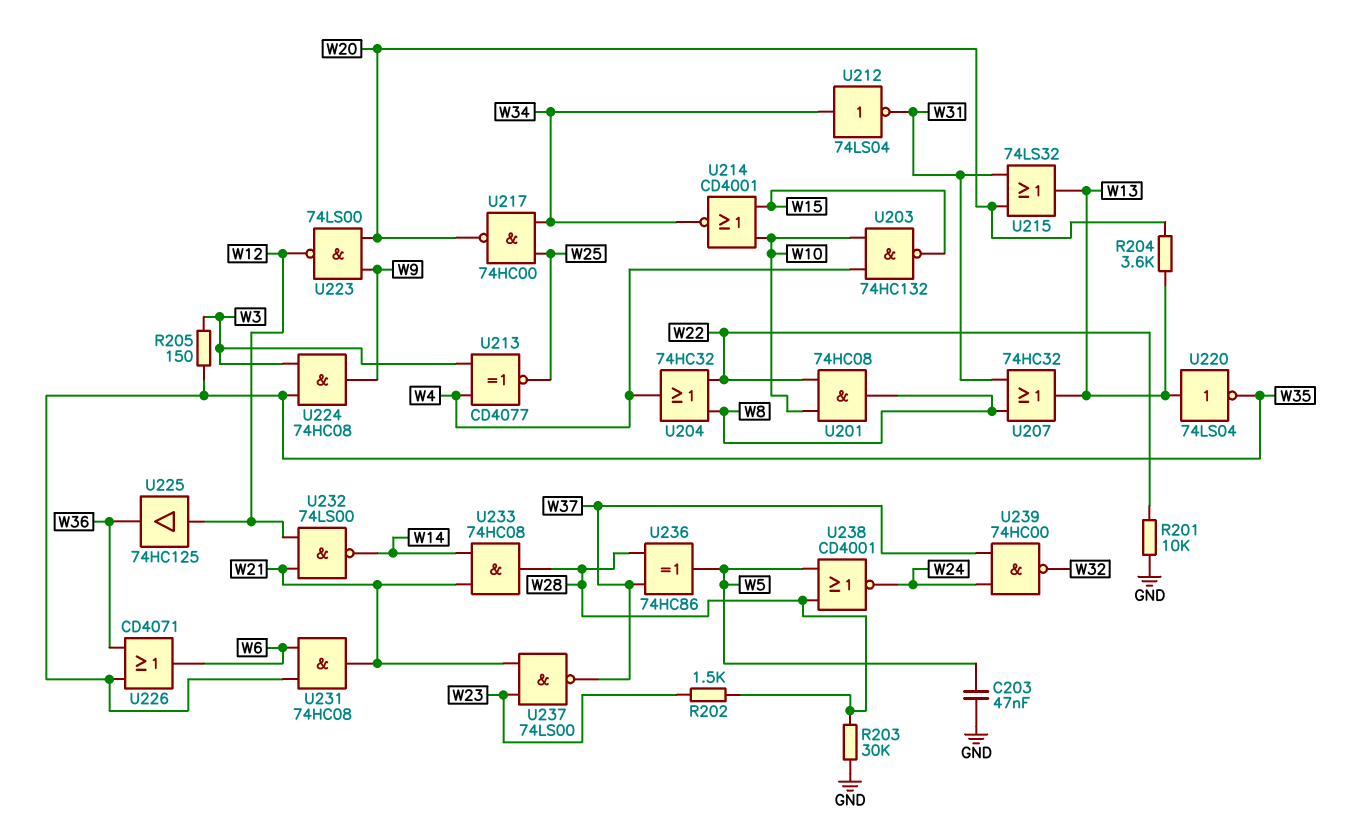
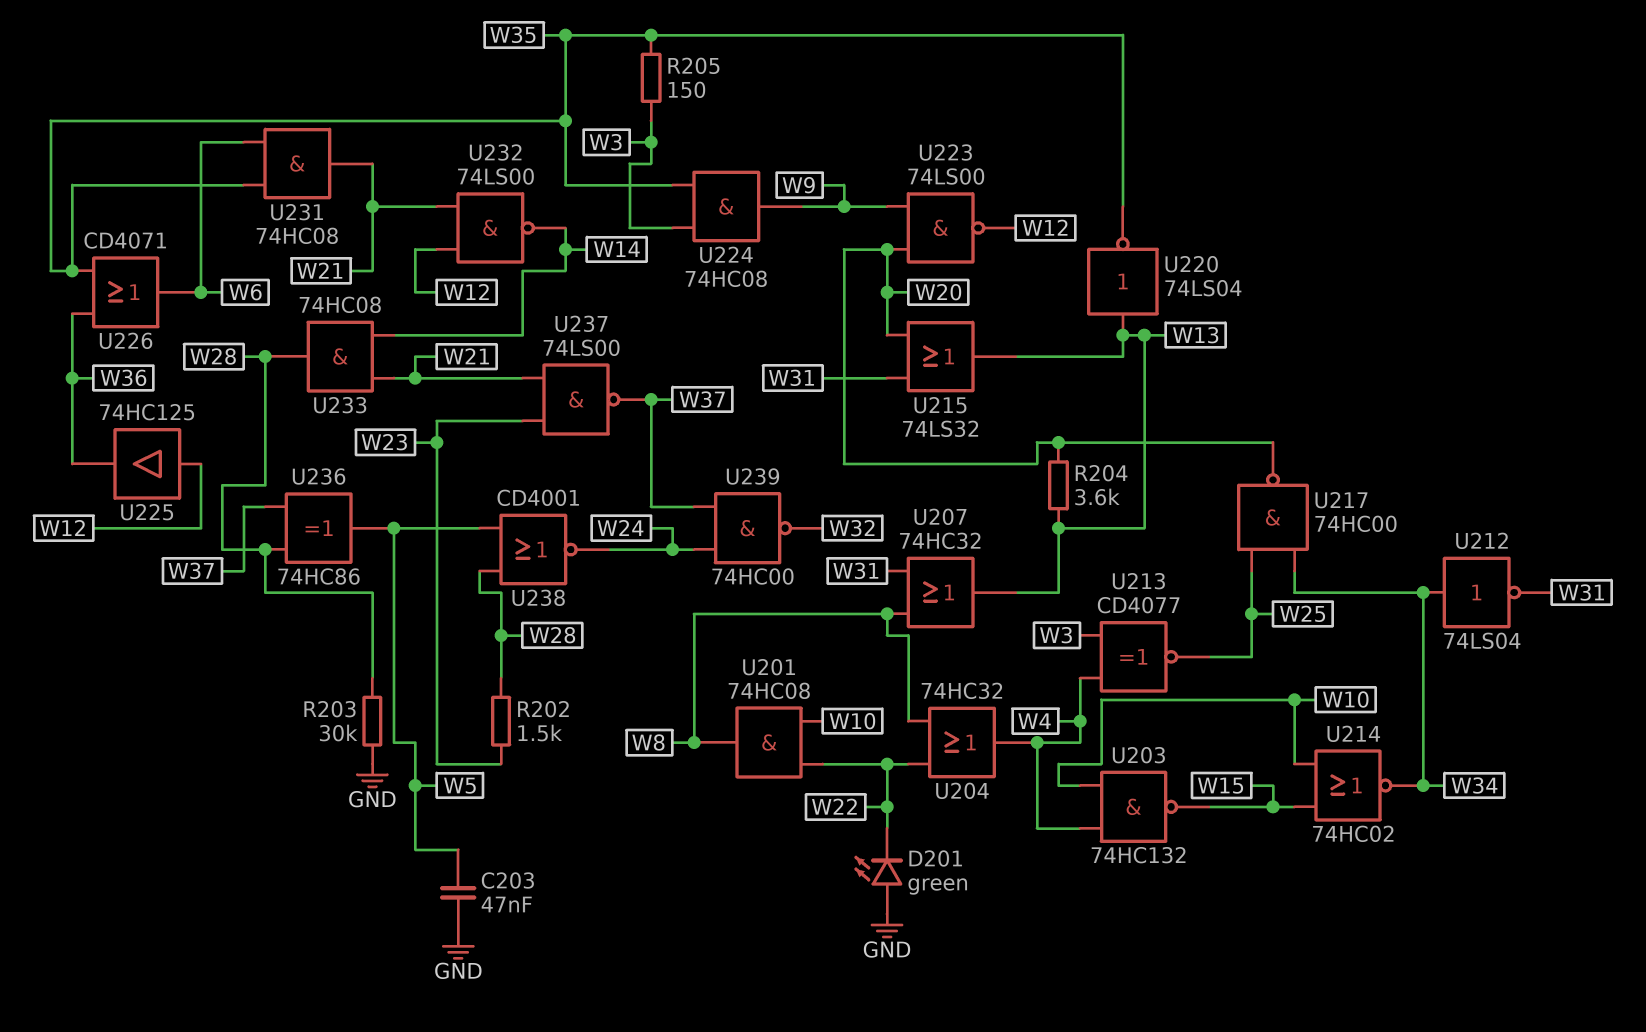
D201: none -> LED green (A GND, K W22)
R201: 10k (GND, W22) -> none
U214: NOR CD4001 (in W10, in W15, out W34) -> NOR 74HC02 (in W10, in W15, out W34)

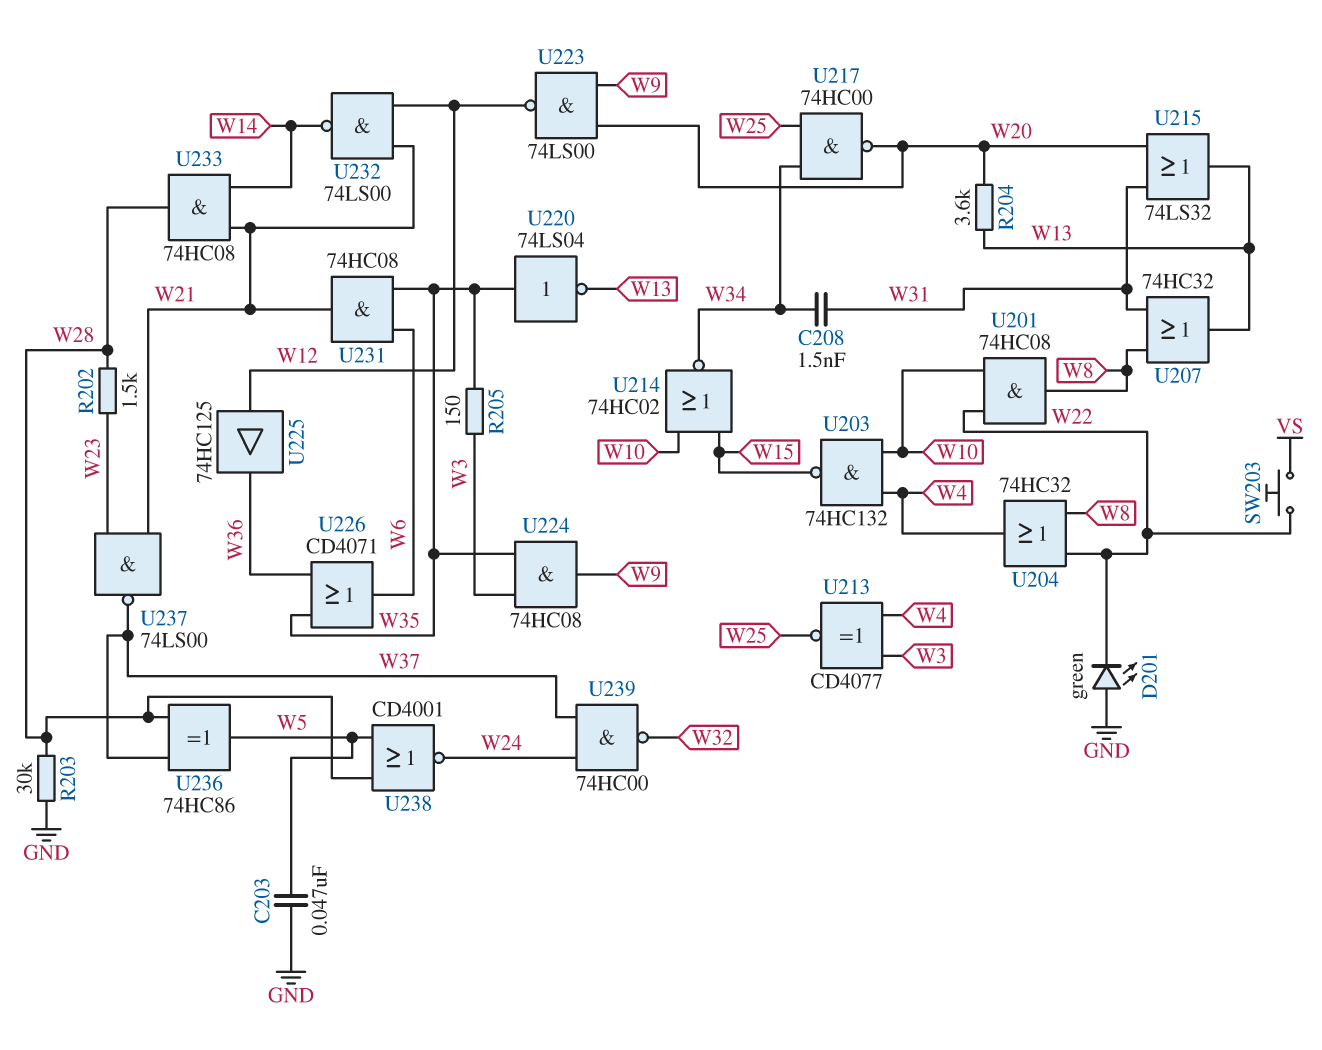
C208: none -> 1.5nF (W31, W34)
SW203: none -> button (VS, W22)
U212: NOT 74LS04 (in W34, out W31) -> none
U220: NOT 74LS04 (in W13, out W35) -> NOT 74LS04 (in W35, out W13)

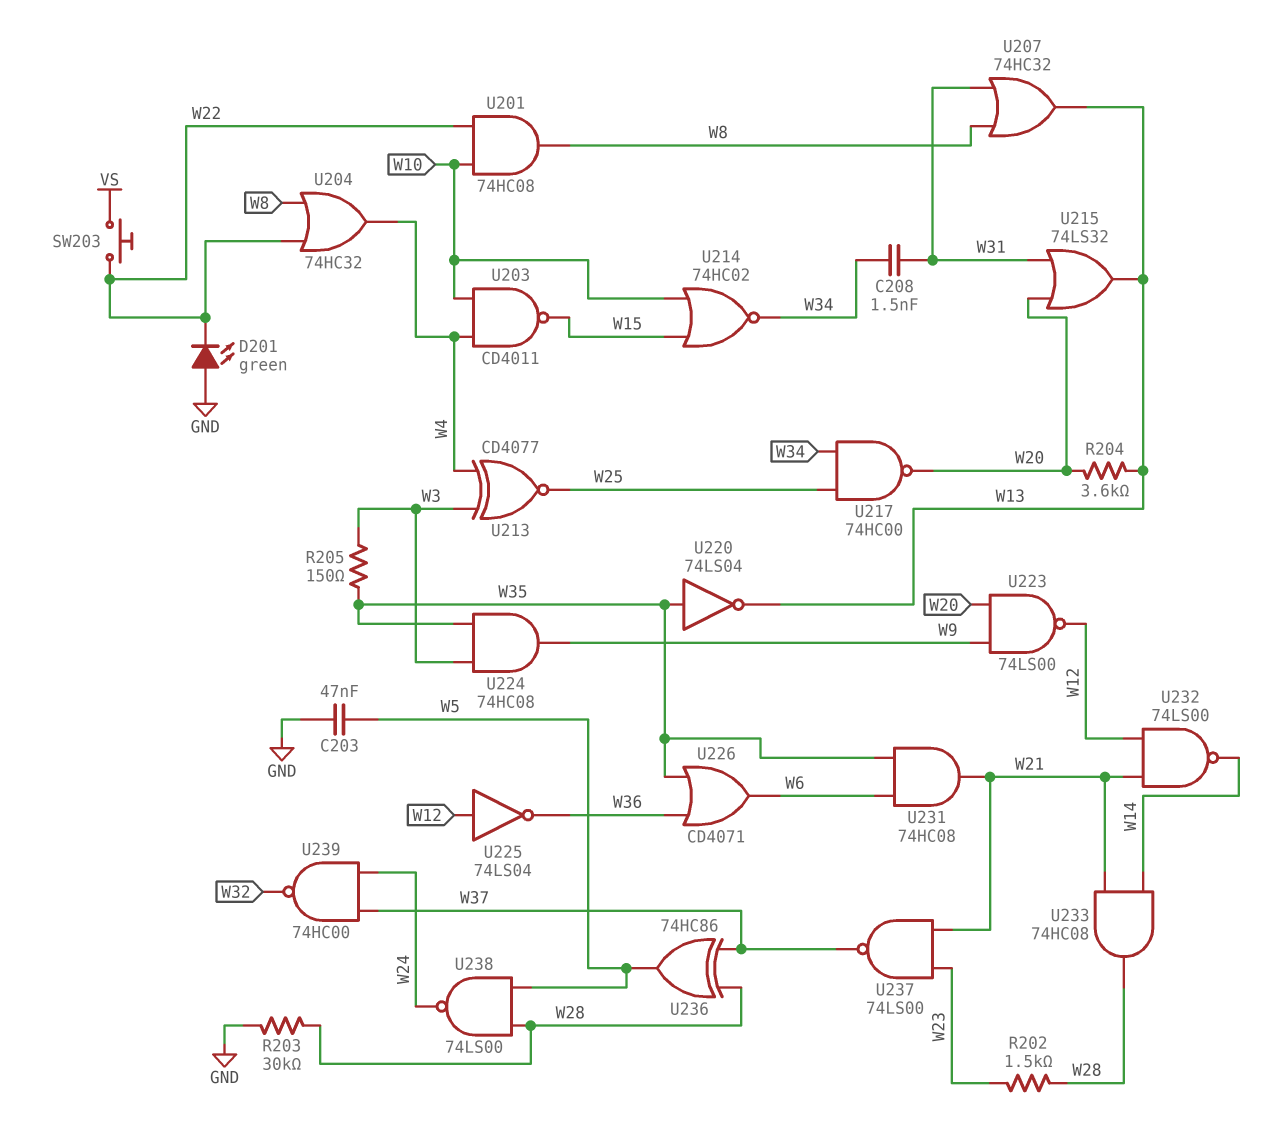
U203: NAND 74HC132 (in W4, in W10, out W15) -> NAND CD4011 (in W4, in W10, out W15)
U225: buffer 74HC125 (in W12, out W36) -> NOT 74LS04 (in W12, out W36)
U238: NOR CD4001 (in W5, in W28, out W24) -> NAND 74LS00 (in W5, in W28, out W24)

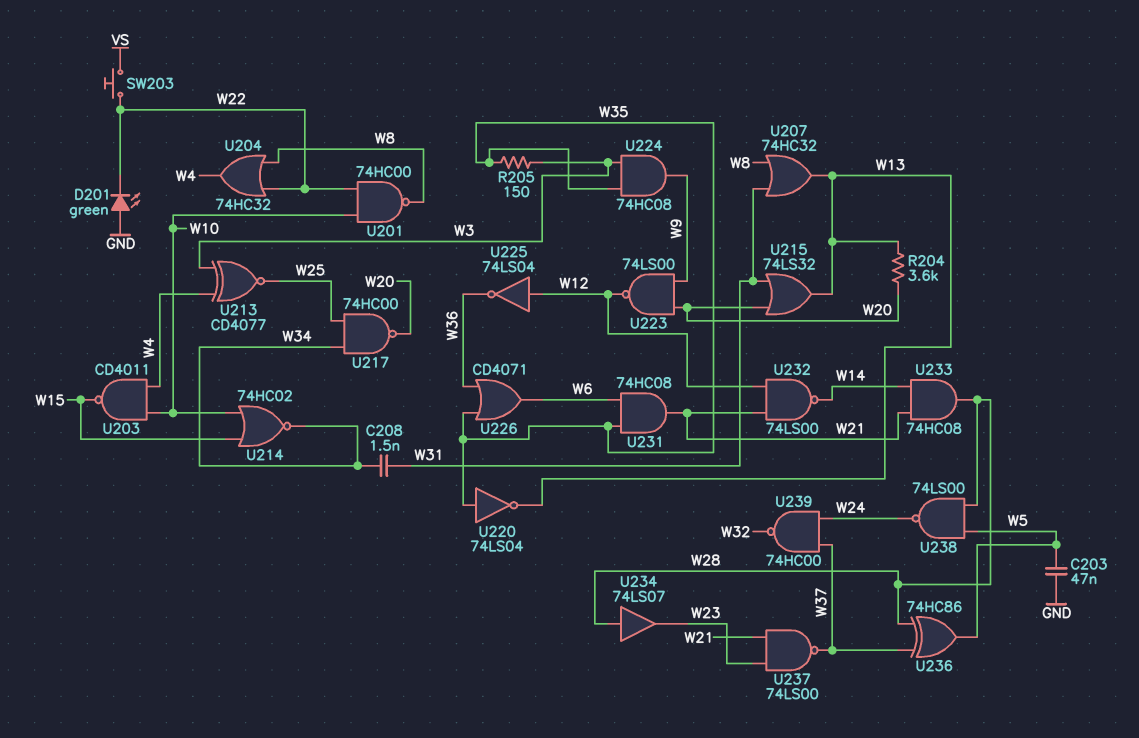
R202: 1.5k (W23, W28) -> none
R203: 30k (GND, W28) -> none
U201: AND 74HC08 (in W10, in W22, out W8) -> NAND 74HC00 (in W10, in W22, out W8)
U234: none -> buffer 74LS07 (in W28, out W23)

